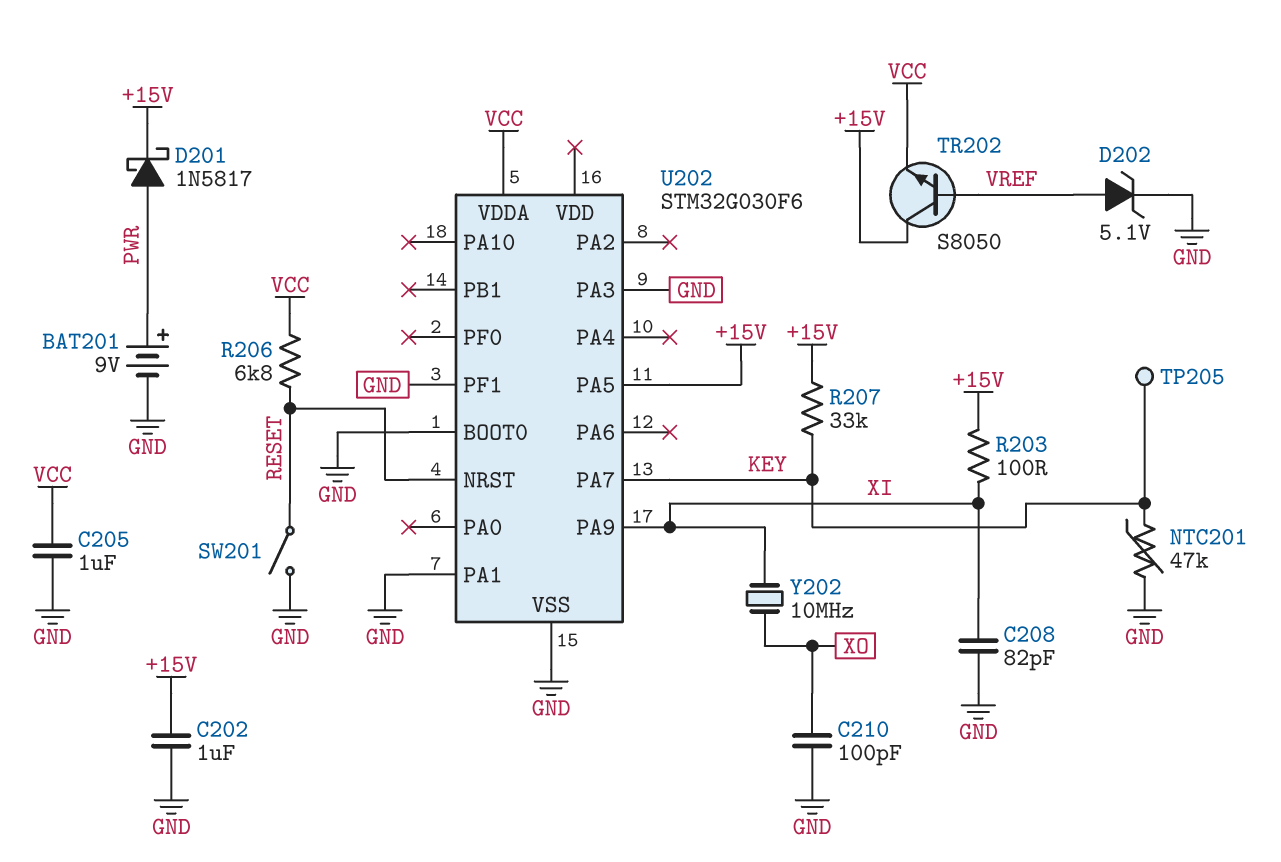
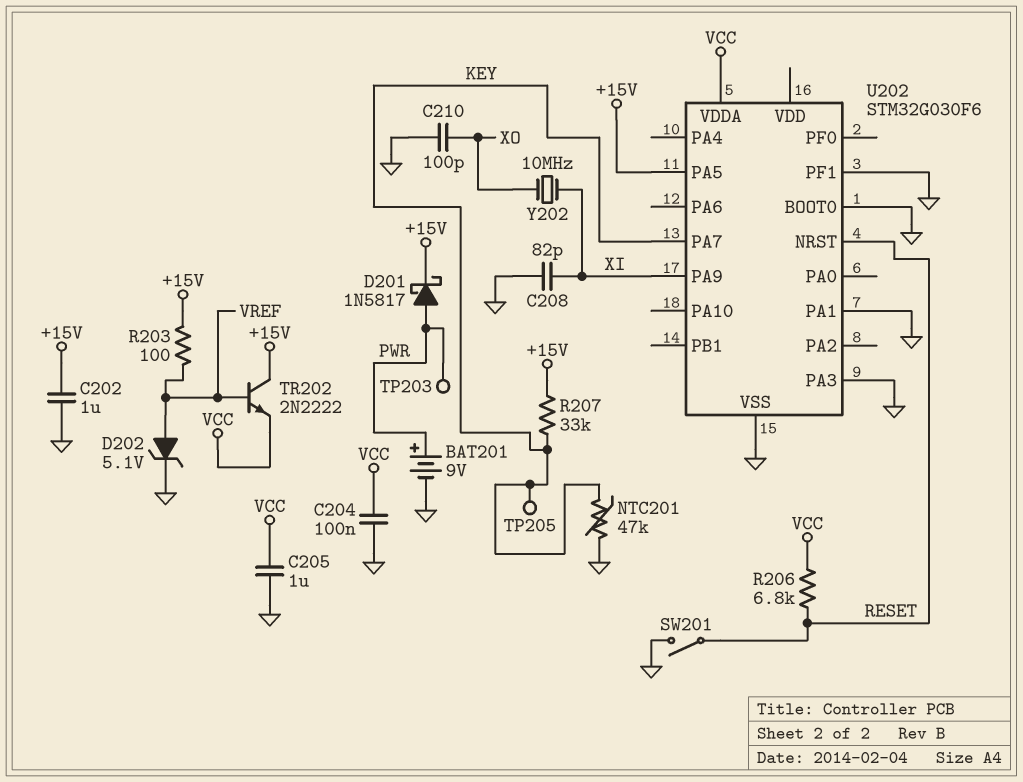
C204: none -> 100nF (GND, VCC)
R203: 100 (+15V, XI) -> 100 (+15V, VREF)
TP203: none -> test point (PWR)
TR202: NPN S8050 (B VREF, C +15V, E VCC) -> NPN 2N2222 (B VREF, C +15V, E VCC)

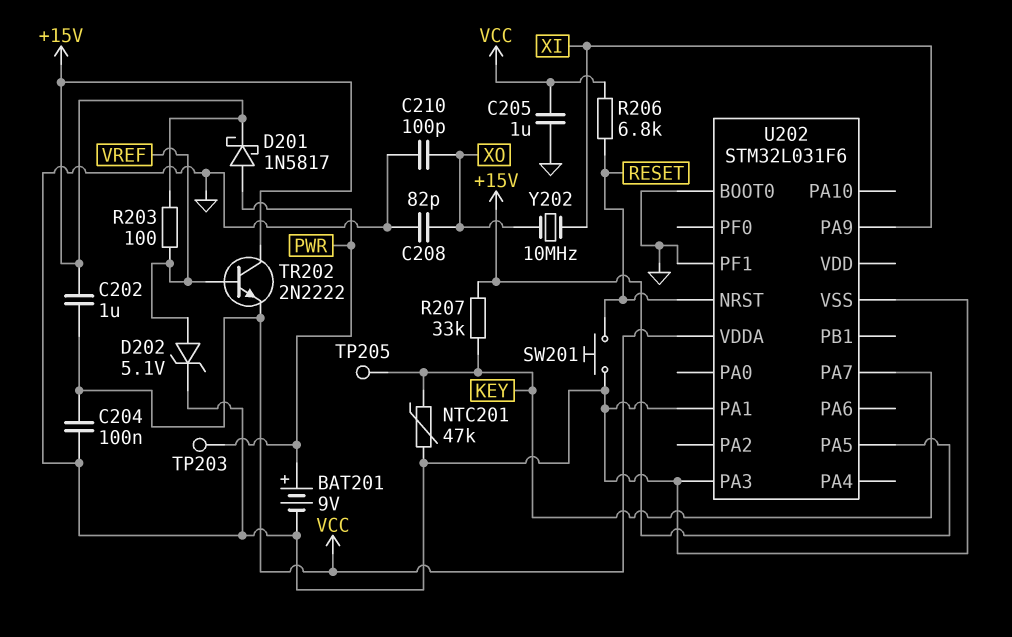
C202: 1uF (+15V, GND) -> 1uF (+15V, VCC)
C208: 82pF (GND, XI) -> 82pF (GND, XO)
SW201: switch (GND, RESET) -> button (GND, RESET)
U202: STM32G030F6 -> STM32L031F6

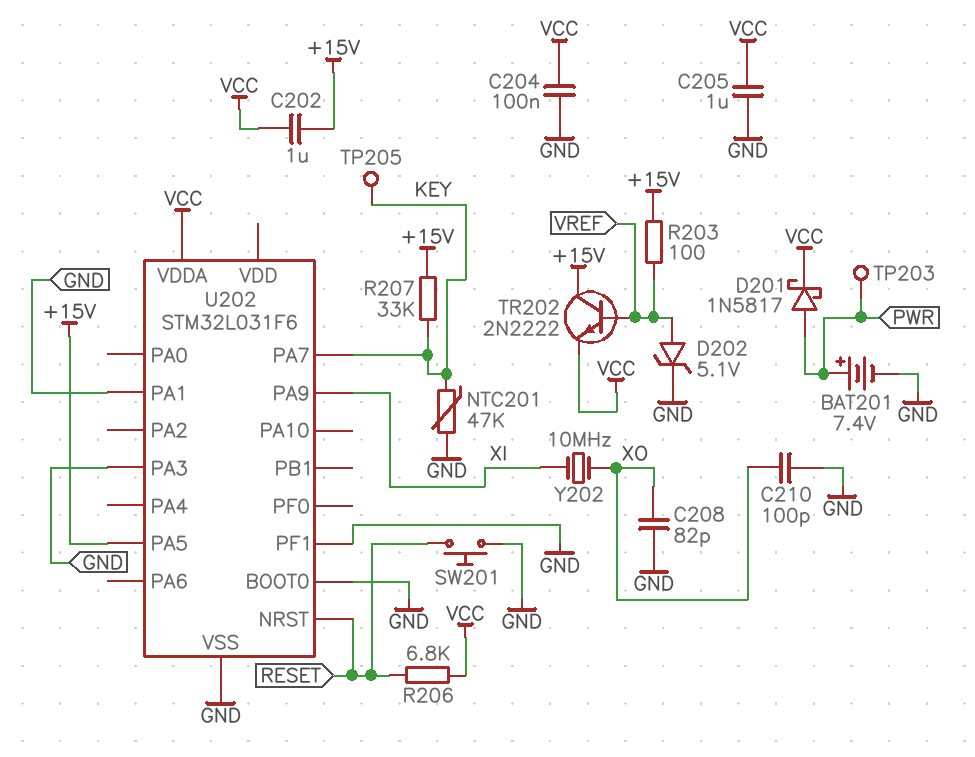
BAT201: 9V (plus PWR, minus GND) -> 7.4V (plus PWR, minus GND)
D201: schottky 1N5817 (A PWR, K +15V) -> schottky 1N5817 (A PWR, K VCC)

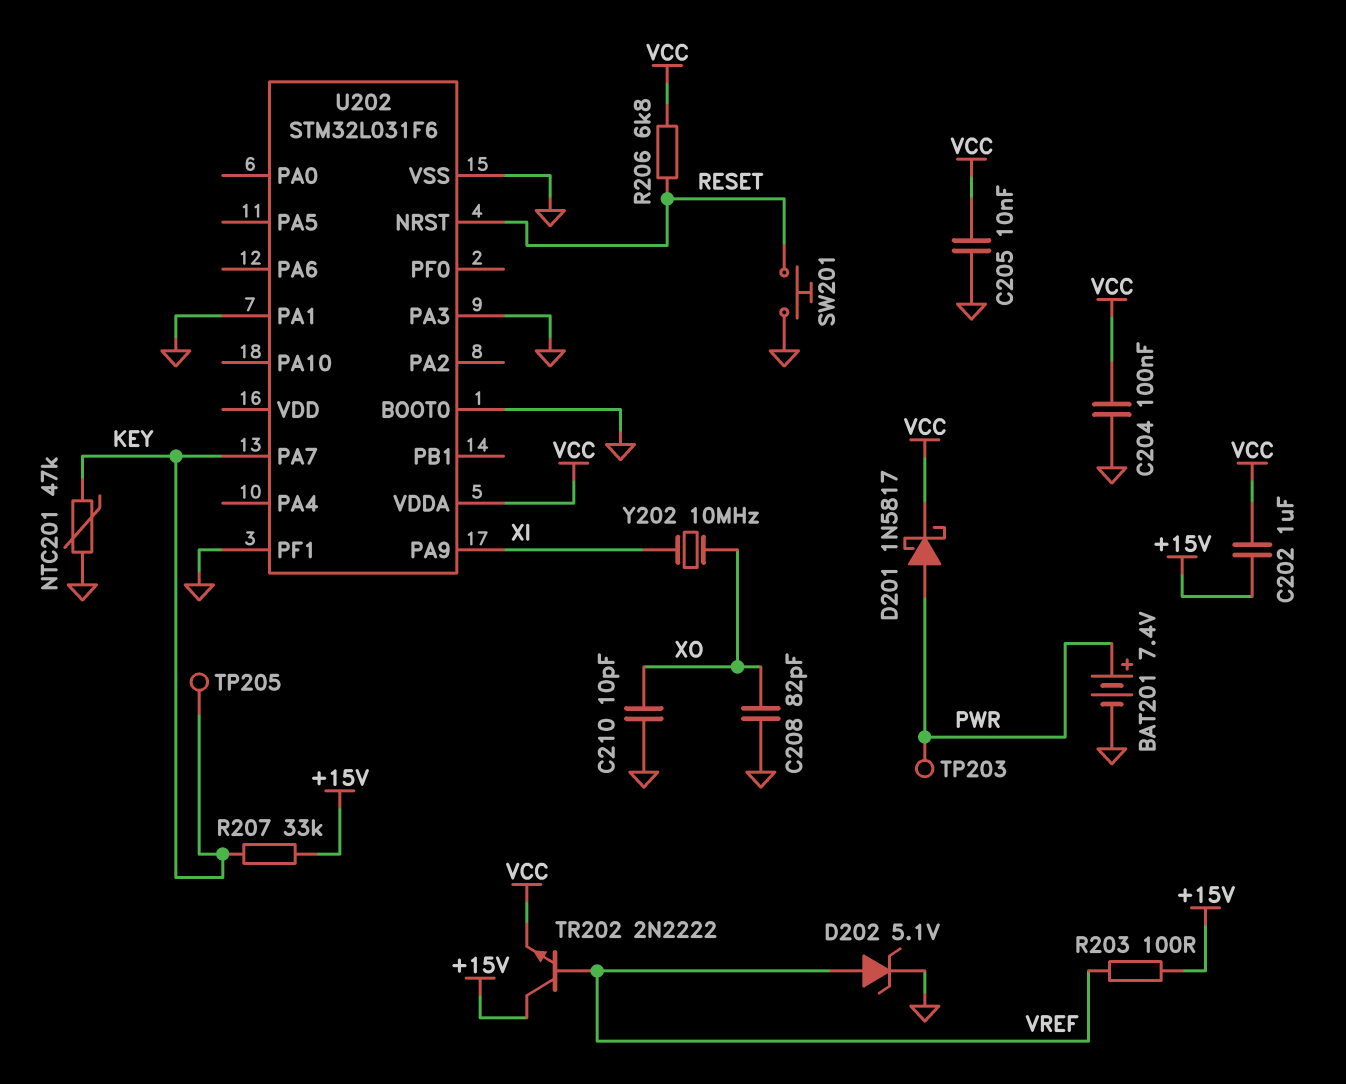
C205: 1uF (GND, VCC) -> 10nF (GND, VCC)
C210: 100pF (GND, XO) -> 10pF (GND, XO)
U202 pin PA5: +15V -> none

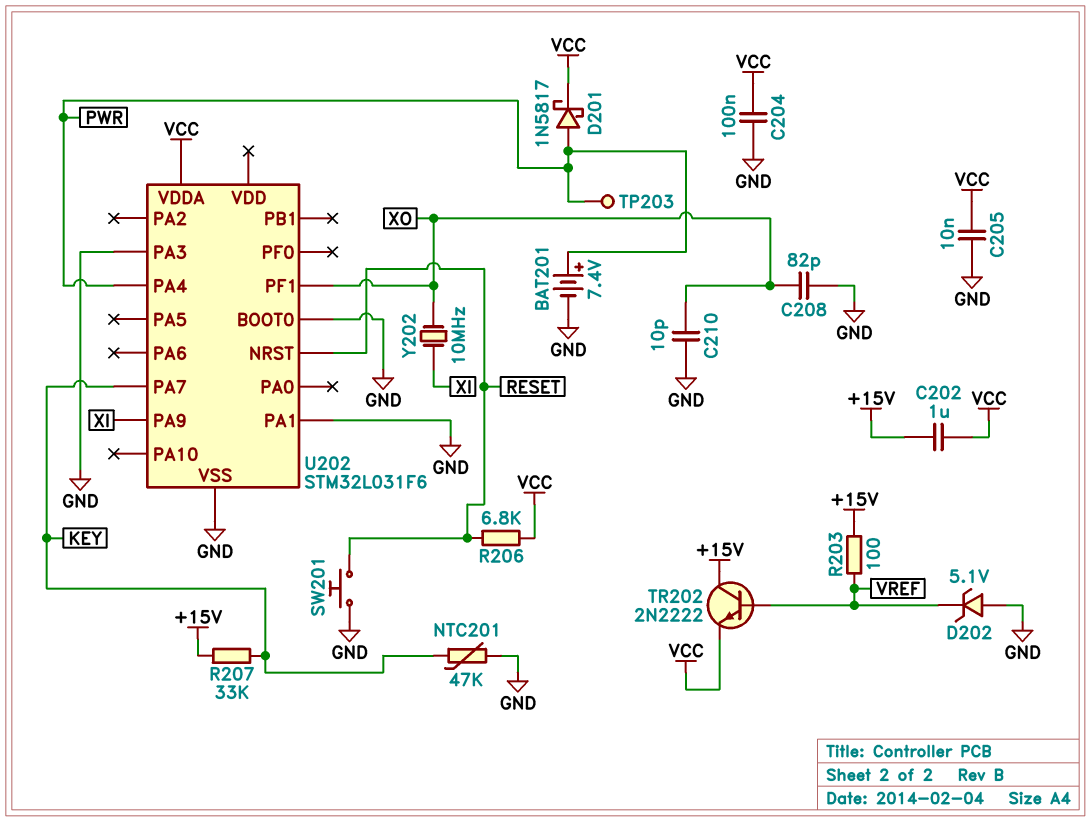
D202: zener 5.1V (A VREF, K GND) -> zener 5.1V (A GND, K VREF)
TP205: test point (KEY) -> none
U202 pin PA4: none -> PWR
U202 pin PF1: GND -> XO

